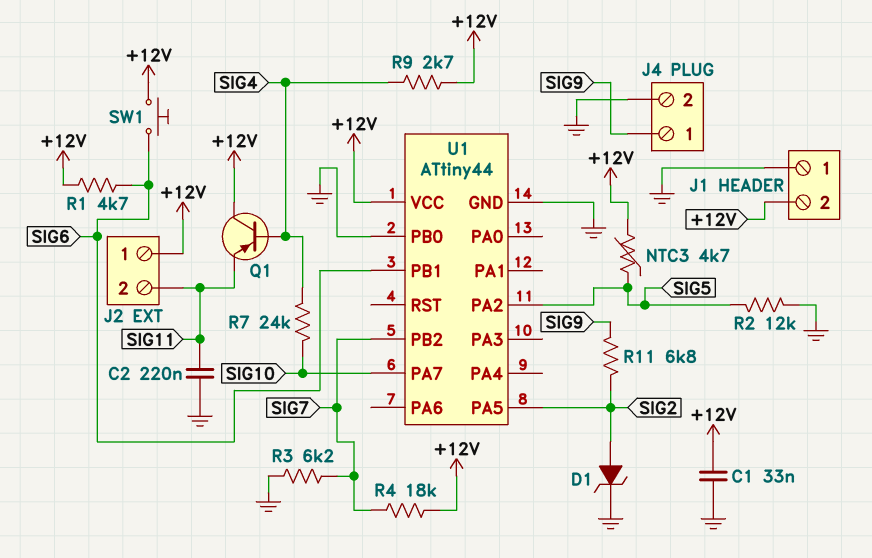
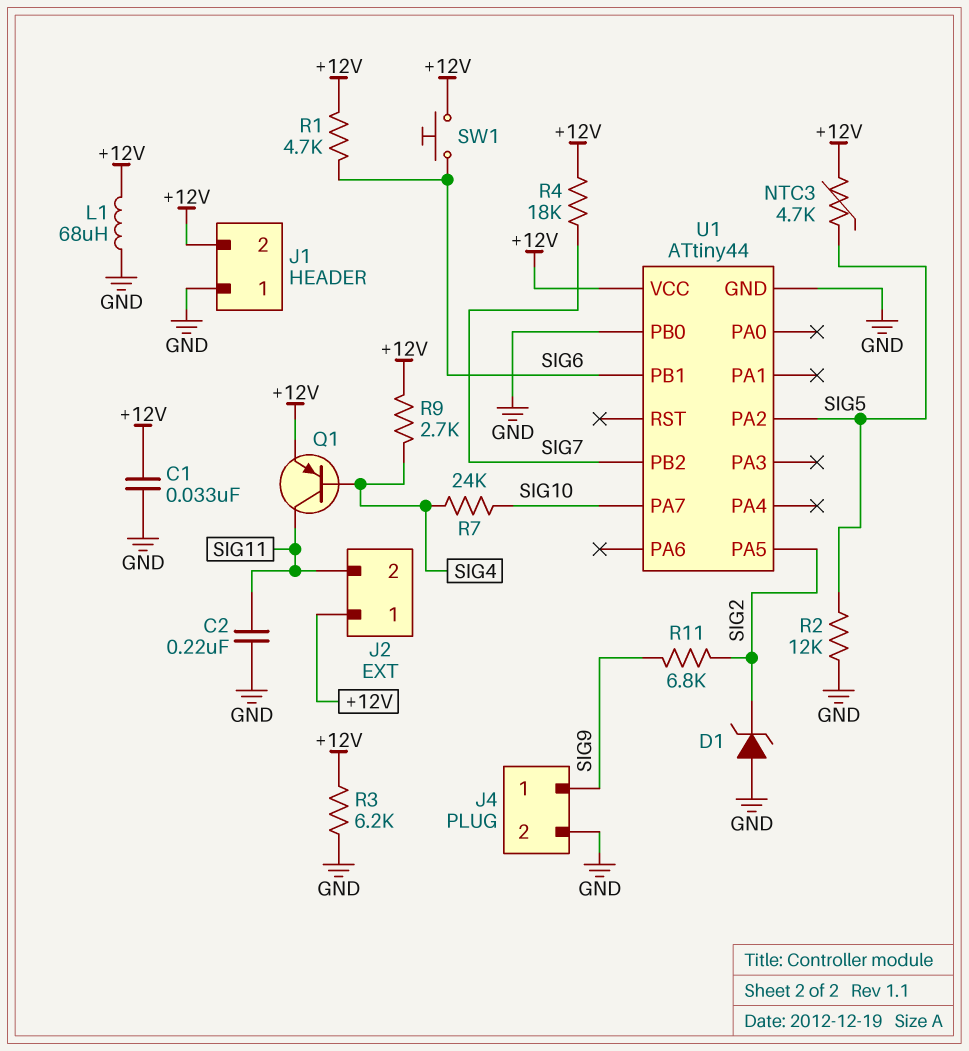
D1: zener (A SIG2, K GND) -> zener (A GND, K SIG2)
L1: none -> 68uH (+12V, GND)
Q1: PNP (B SIG4, C +12V, E SIG11) -> PNP (B SIG4, C SIG11, E +12V)
R3: 6.2k (GND, SIG7) -> 6.2k (+12V, GND)

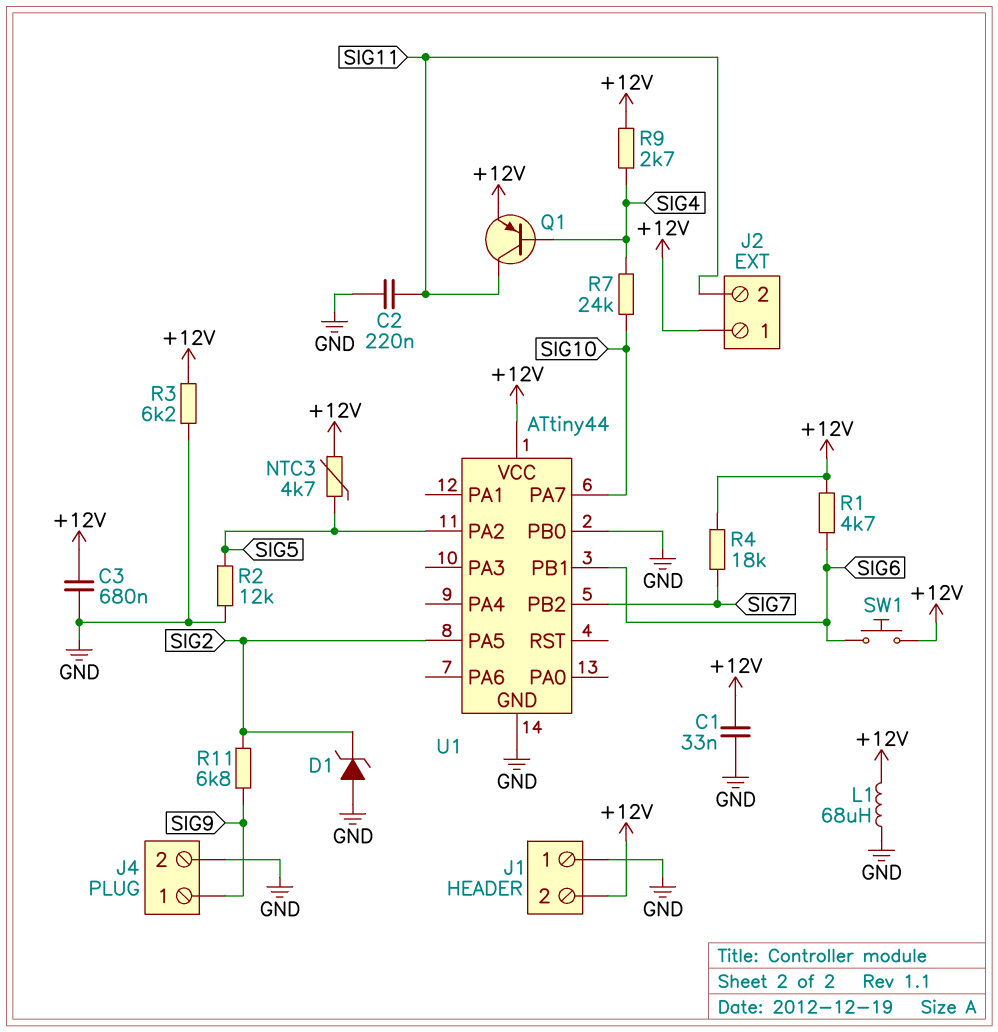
C3: none -> 680nF (+12V, GND)

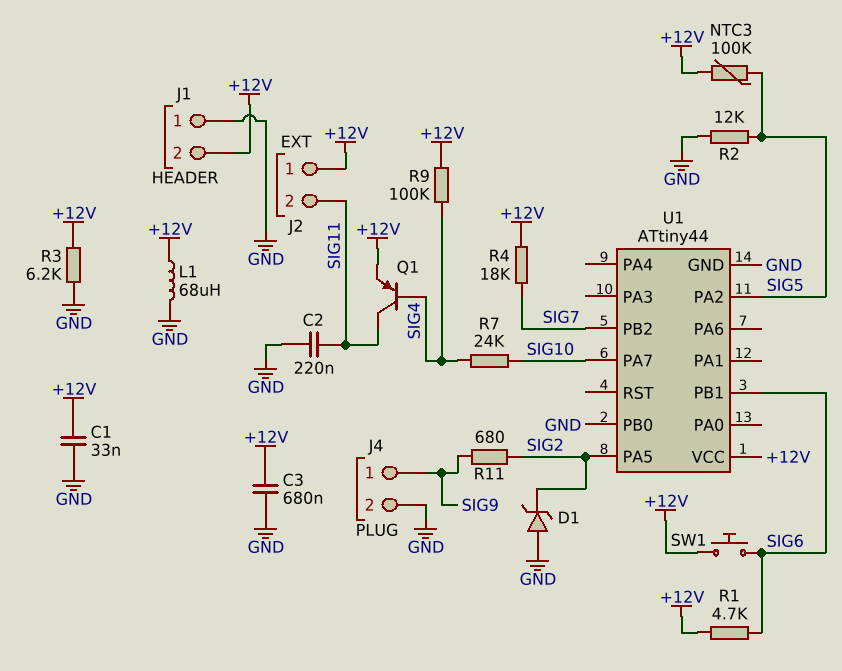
NTC3: 4.7k (+12V, SIG5) -> 100k (+12V, SIG5)
R9: 2.7k (+12V, SIG4) -> 100k (+12V, SIG4)
R11: 6.8k (SIG2, SIG9) -> 680 (SIG2, SIG9)

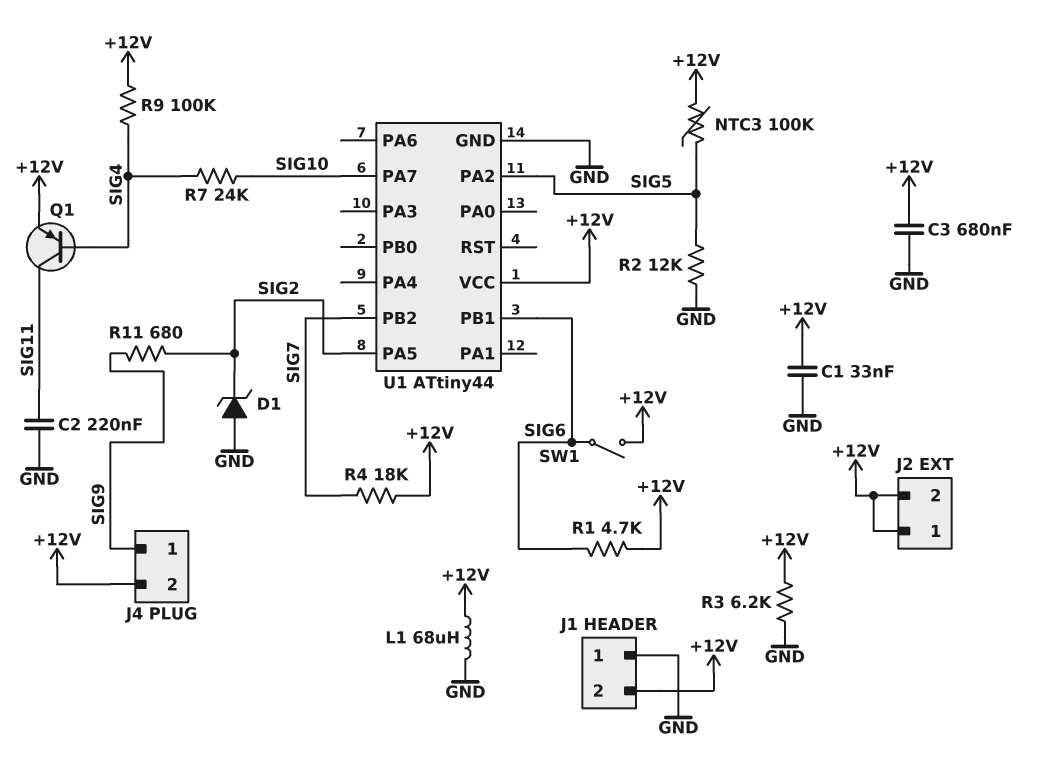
J2 pin 2: SIG11 -> +12V
J4 pin 2: GND -> +12V
SW1: button (+12V, SIG6) -> switch (+12V, SIG6)
U1 pin PB0: GND -> none

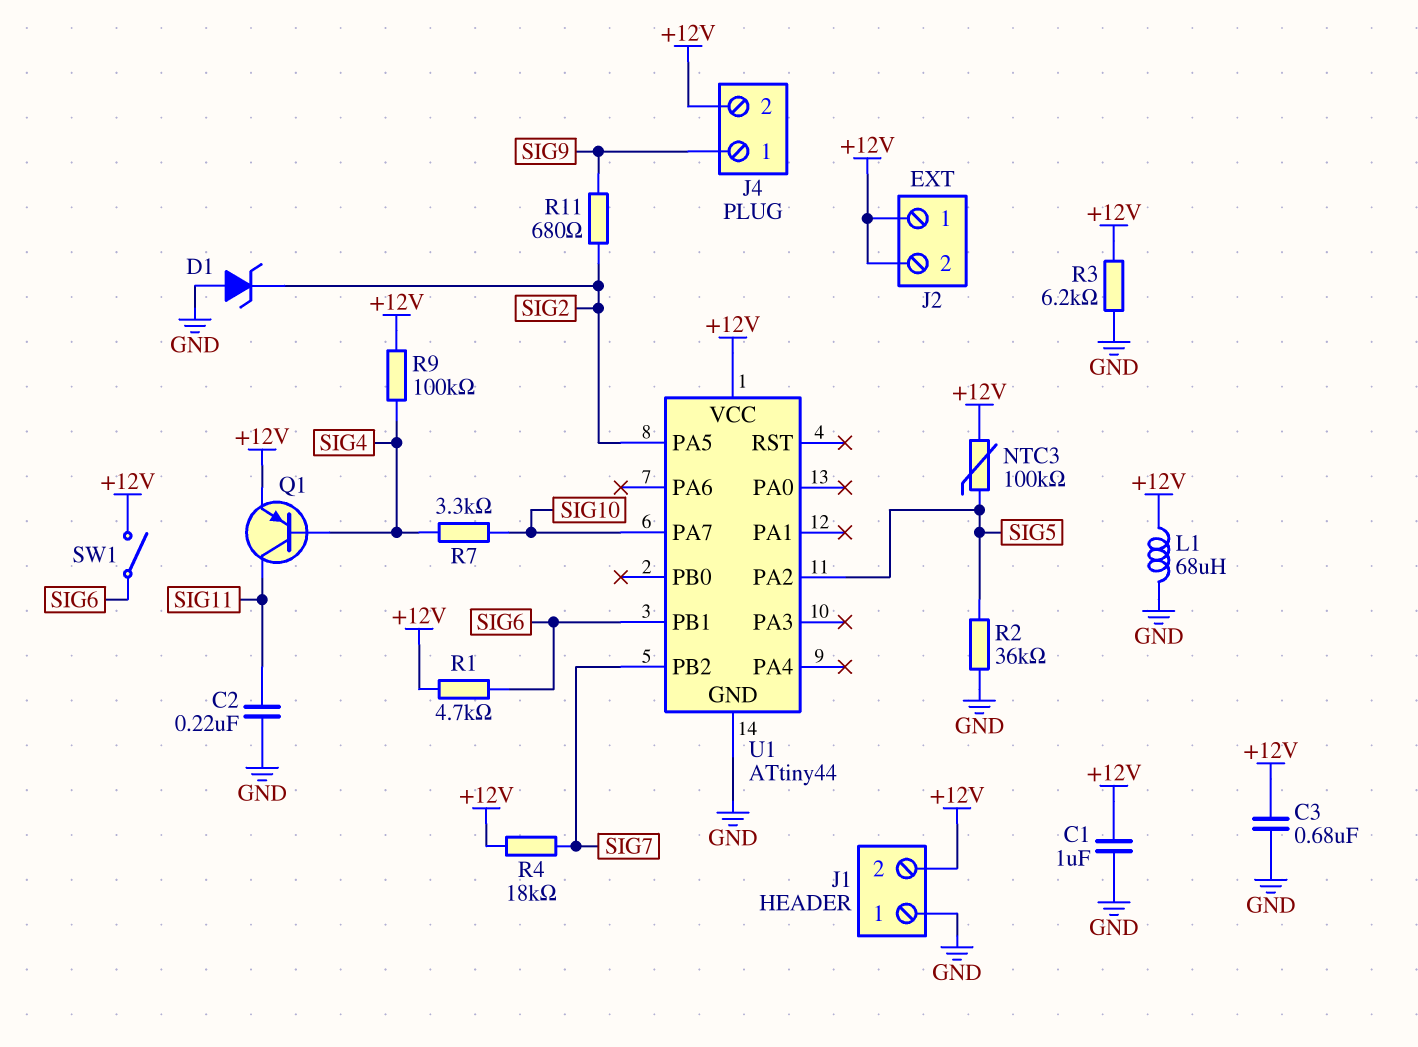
C1: 33nF (+12V, GND) -> 1uF (+12V, GND)
R2: 12k (GND, SIG5) -> 36k (GND, SIG5)
R7: 24k (SIG4, SIG10) -> 3.3k (SIG4, SIG10)

